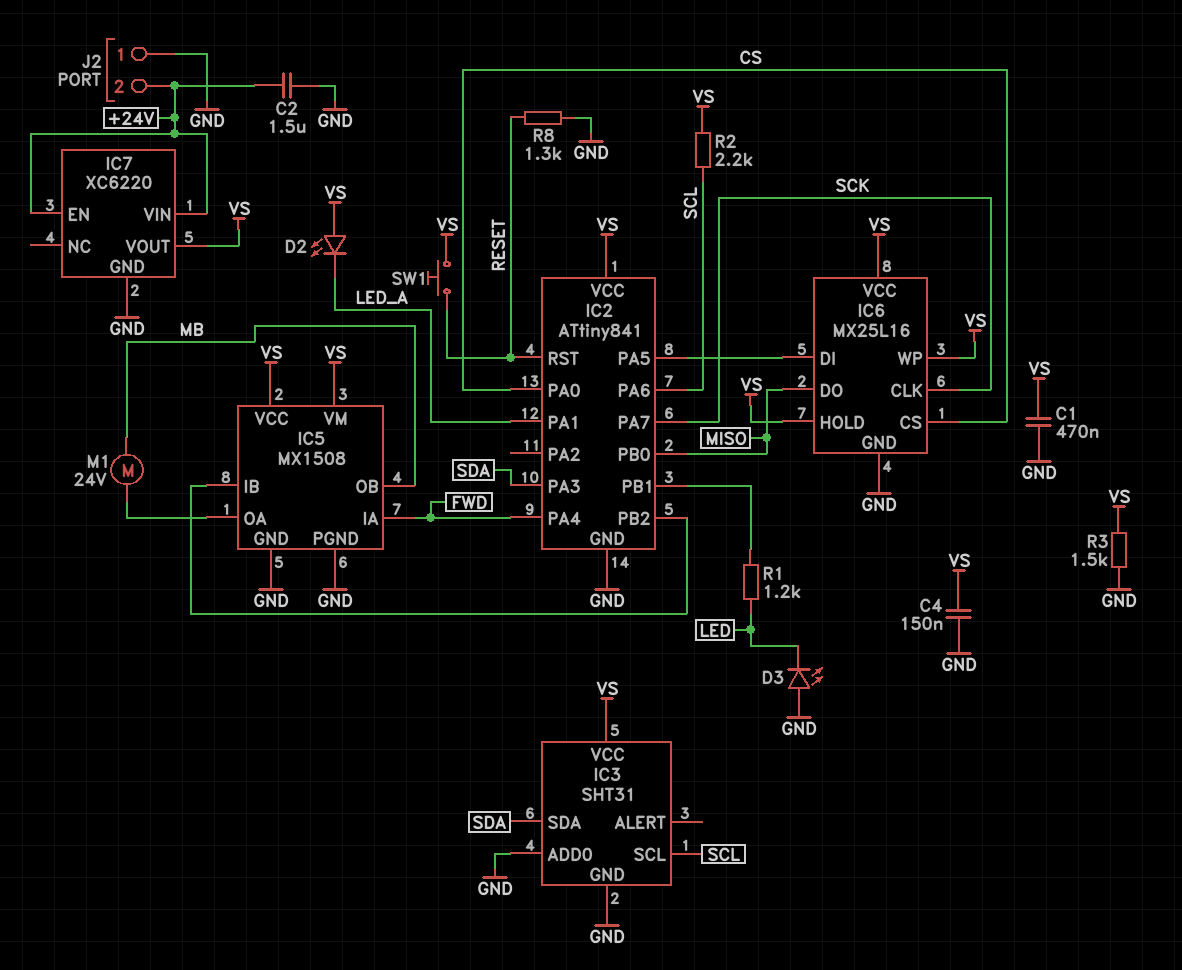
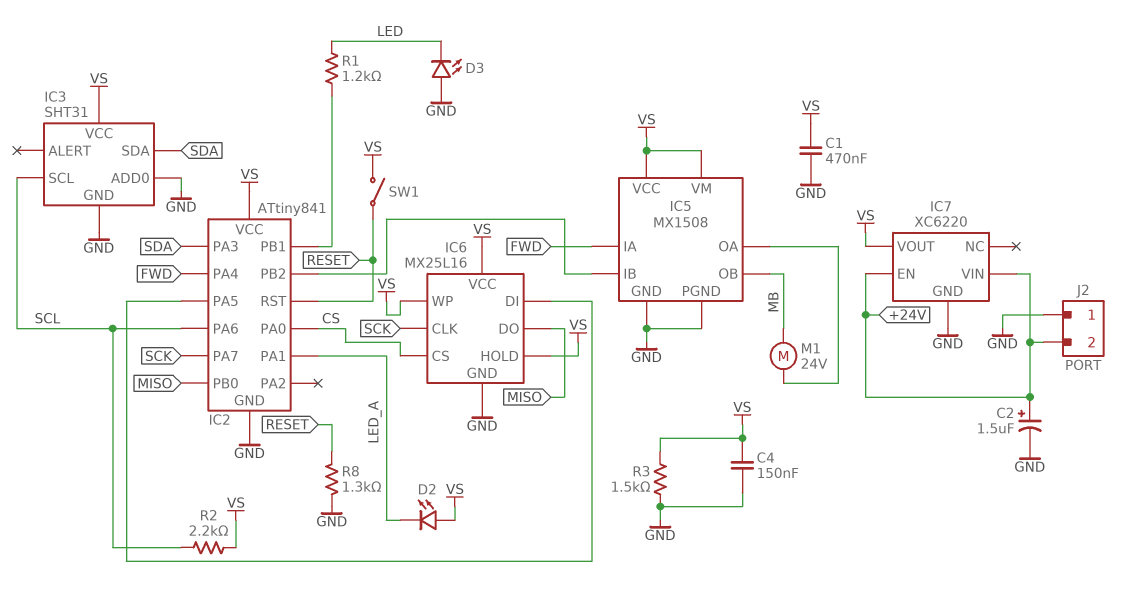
C2: 1.5uF (+24V, GND) -> 1.5uF (plus +24V, minus GND)
SW1: button (RESET, VS) -> switch (RESET, VS)

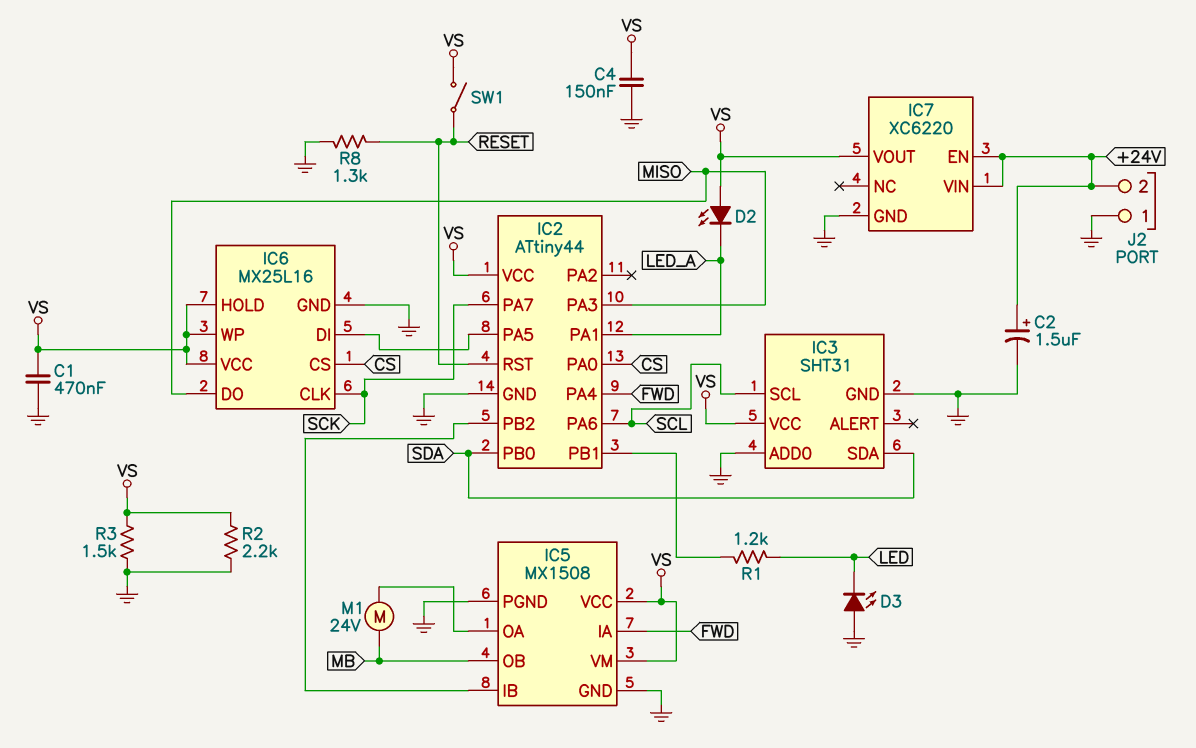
IC2: ATtiny841 -> ATtiny44
IC2 pin PA3: SDA -> MISO
IC2 pin PB0: MISO -> SDA
R2: 2.2k (SCL, VS) -> 2.2k (GND, VS)

